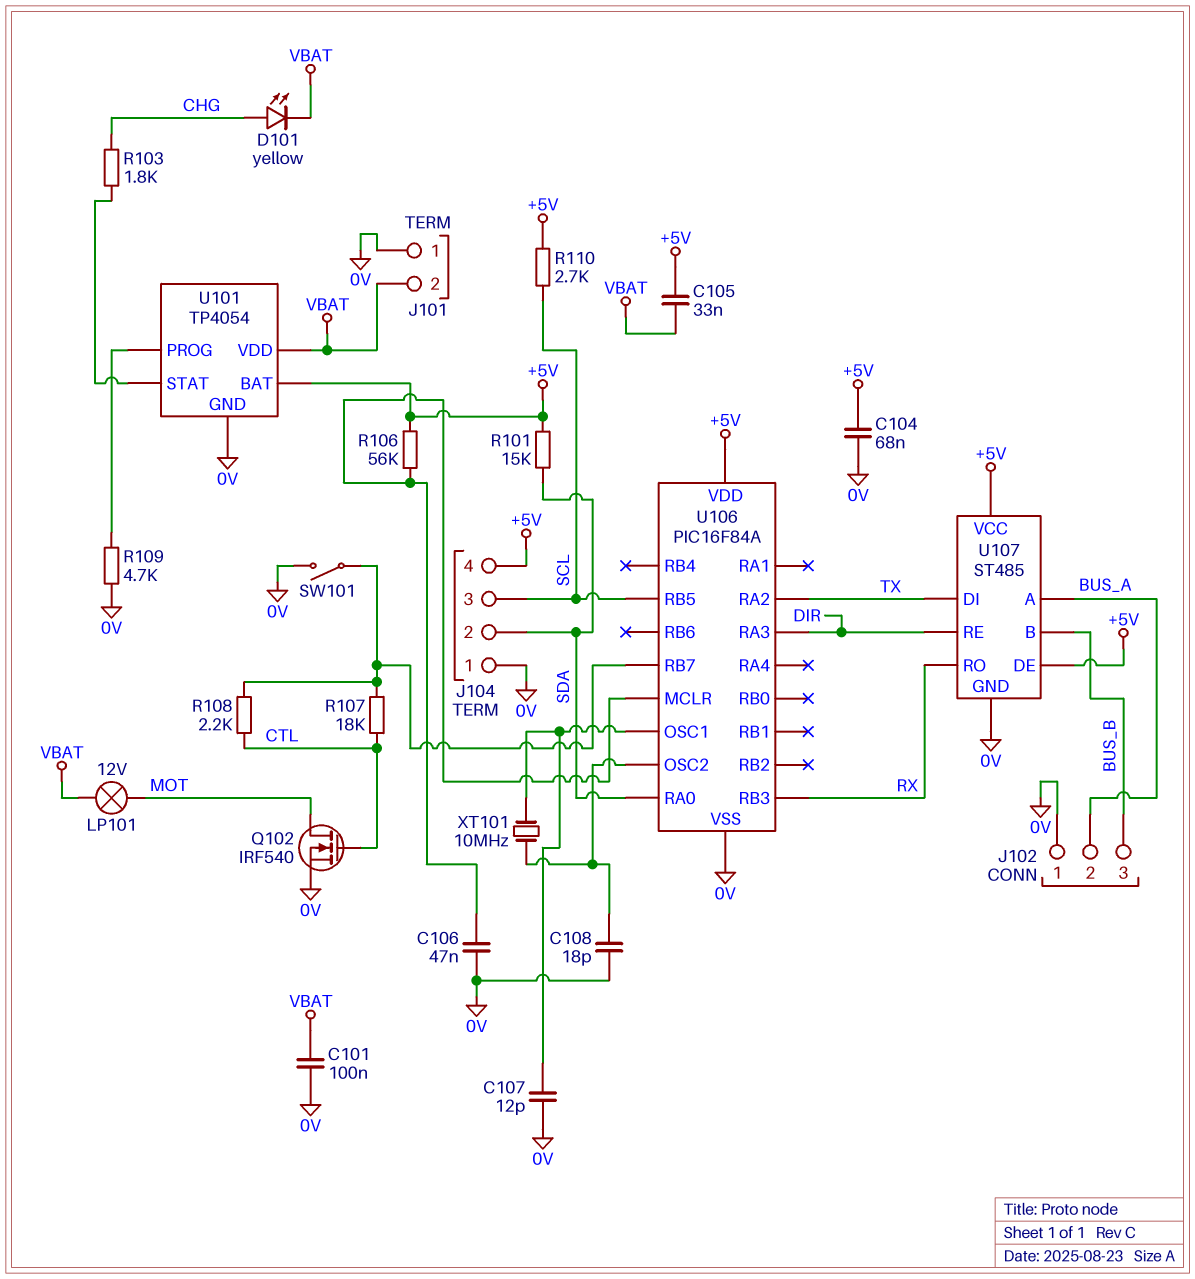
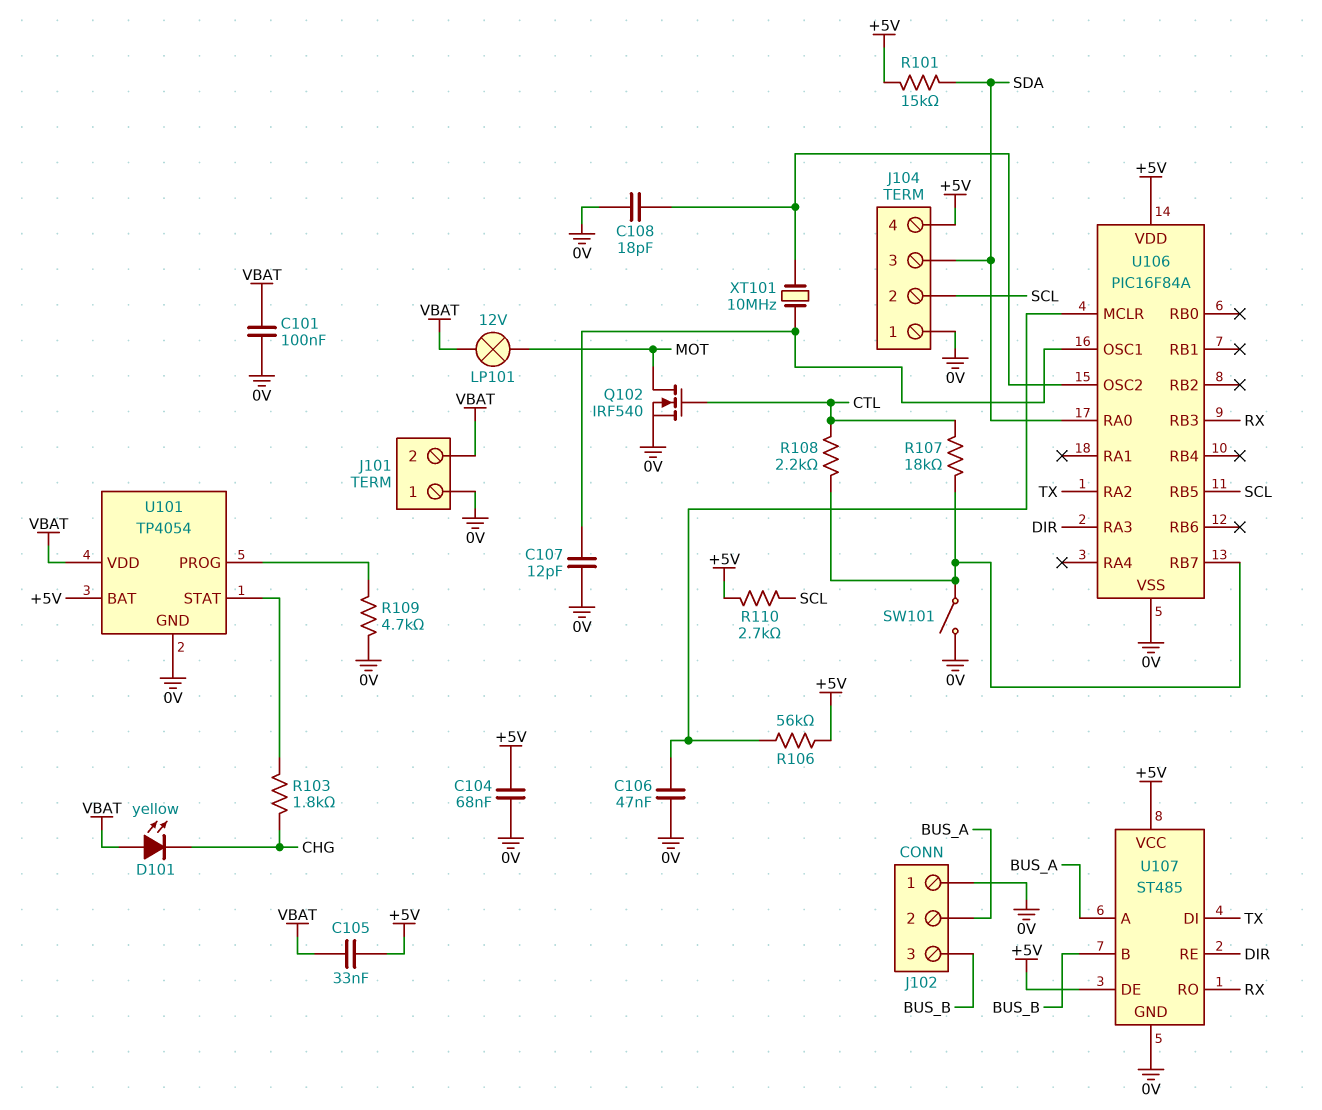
D101: LED yellow (A CHG, K VBAT) -> LED yellow (A VBAT, K CHG)
J104 pin 2: SDA -> SCL
J104 pin 3: SCL -> SDA

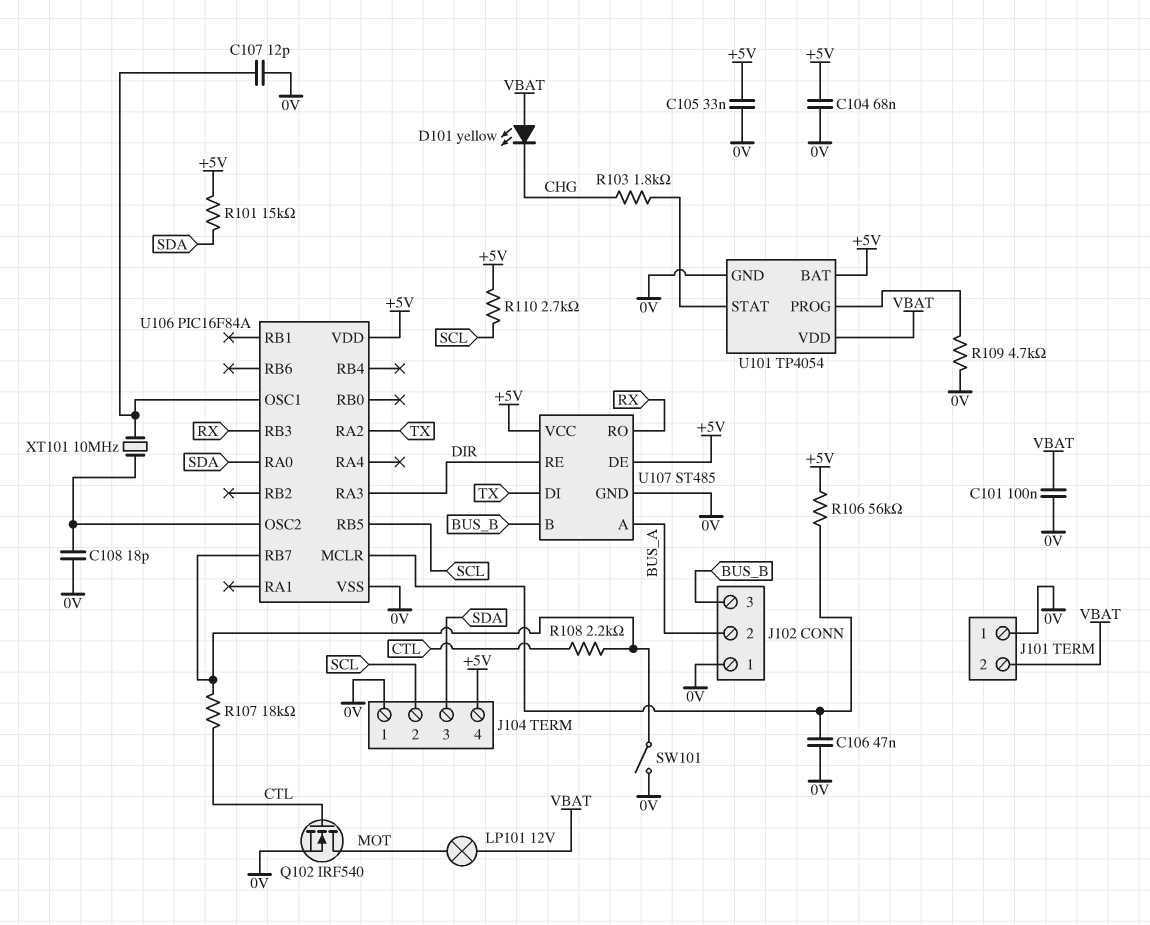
C105: 33nF (+5V, VBAT) -> 33nF (+5V, 0V)

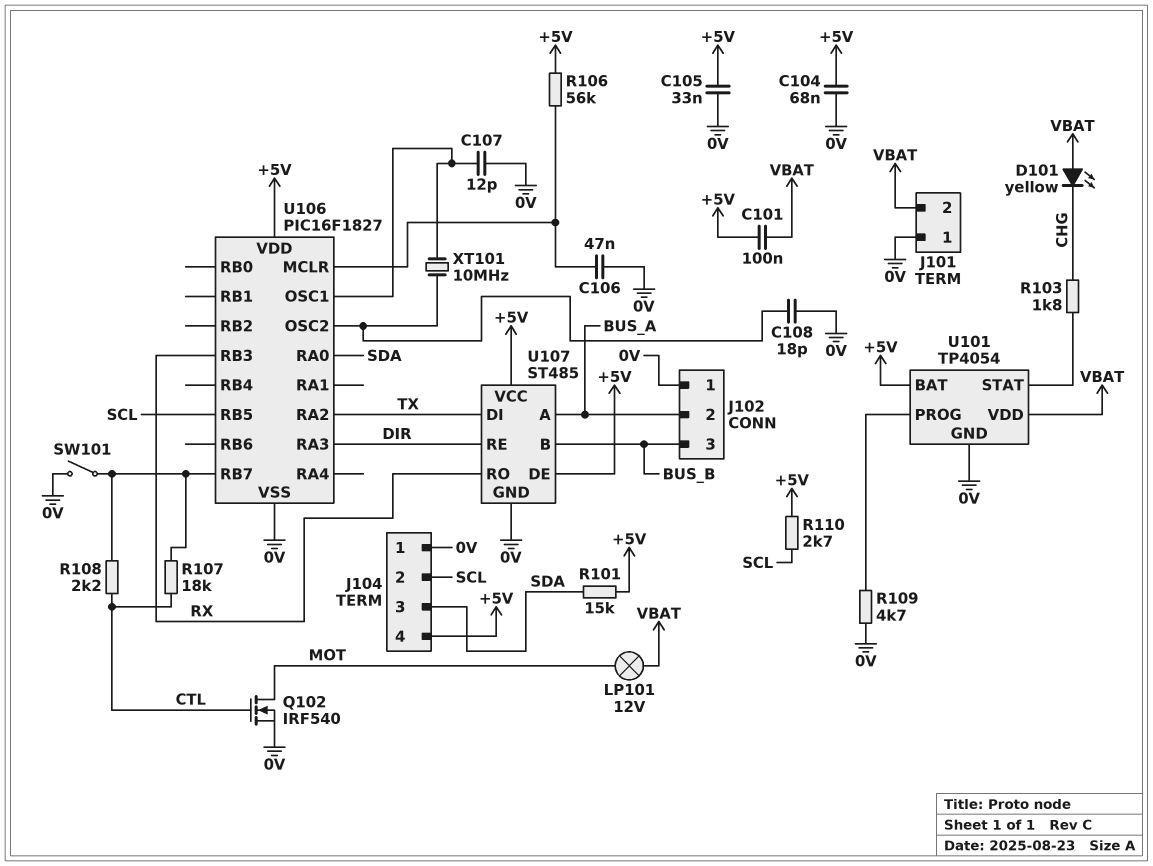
C101: 100nF (0V, VBAT) -> 100nF (+5V, VBAT)
U106: PIC16F84A -> PIC16F1827

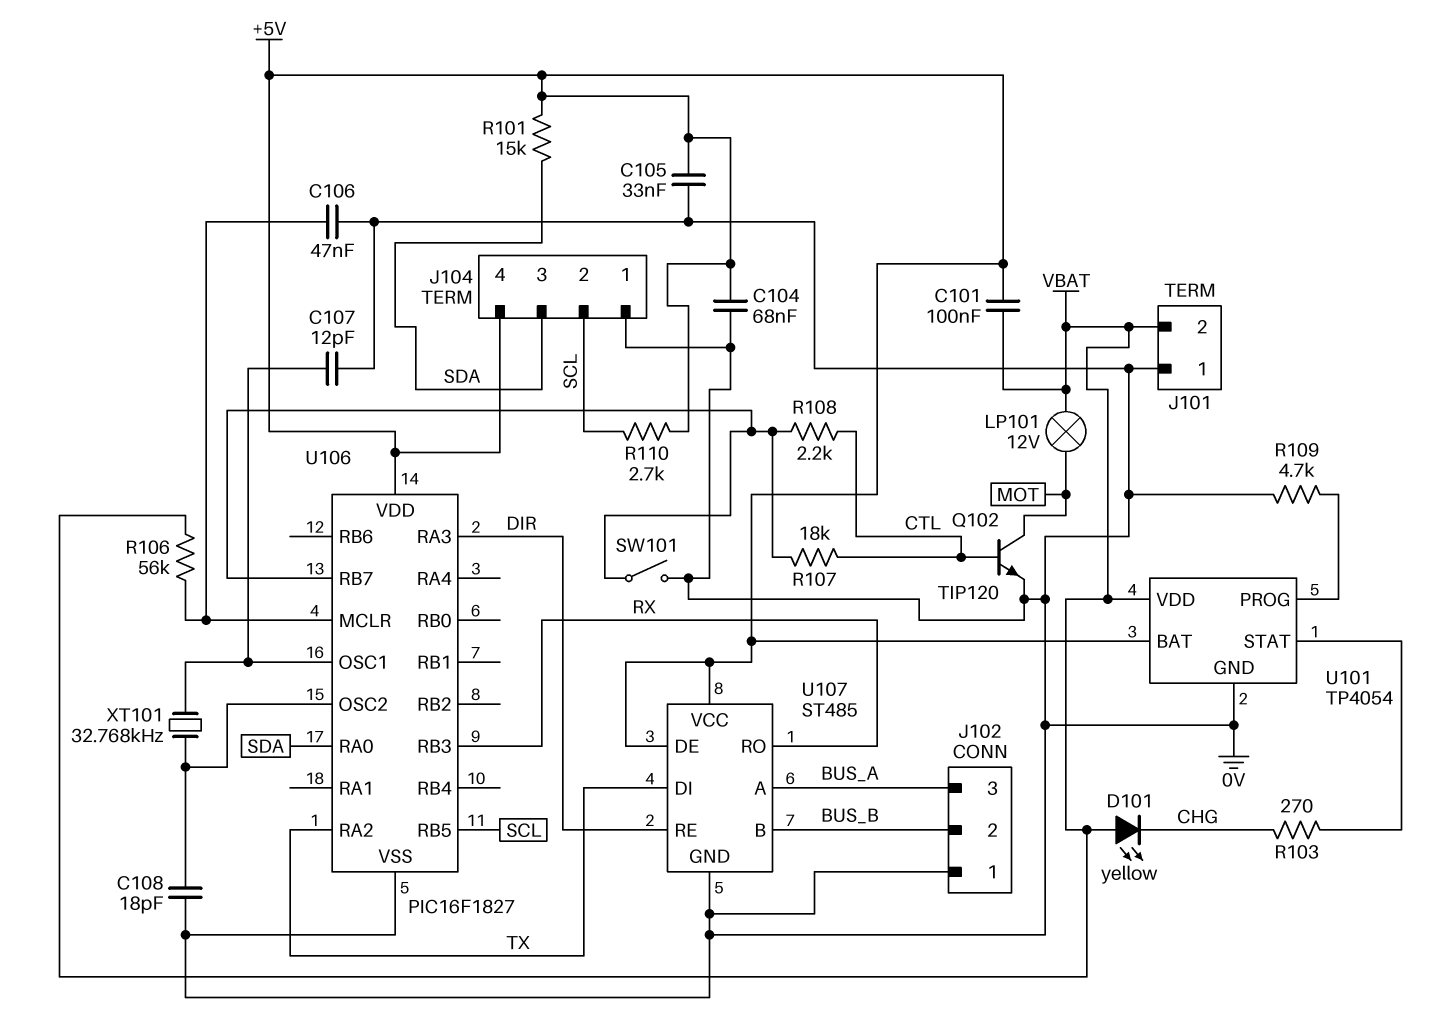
J102 pin 2: BUS_A -> BUS_B
J102 pin 3: BUS_B -> BUS_A
Q102: NMOS IRF540 (G CTL, D MOT, S 0V) -> NPN TIP120 (B CTL, C MOT, E 0V)
R103: 1.8k (CHG, U101/STAT) -> 270 (CHG, U101/STAT)
R106: 56k (+5V, U106/MCLR) -> 56k (U106/MCLR, VBAT)
XT101: 10MHz (U106/OSC1, U106/OSC2) -> 32.768kHz (U106/OSC1, U106/OSC2)

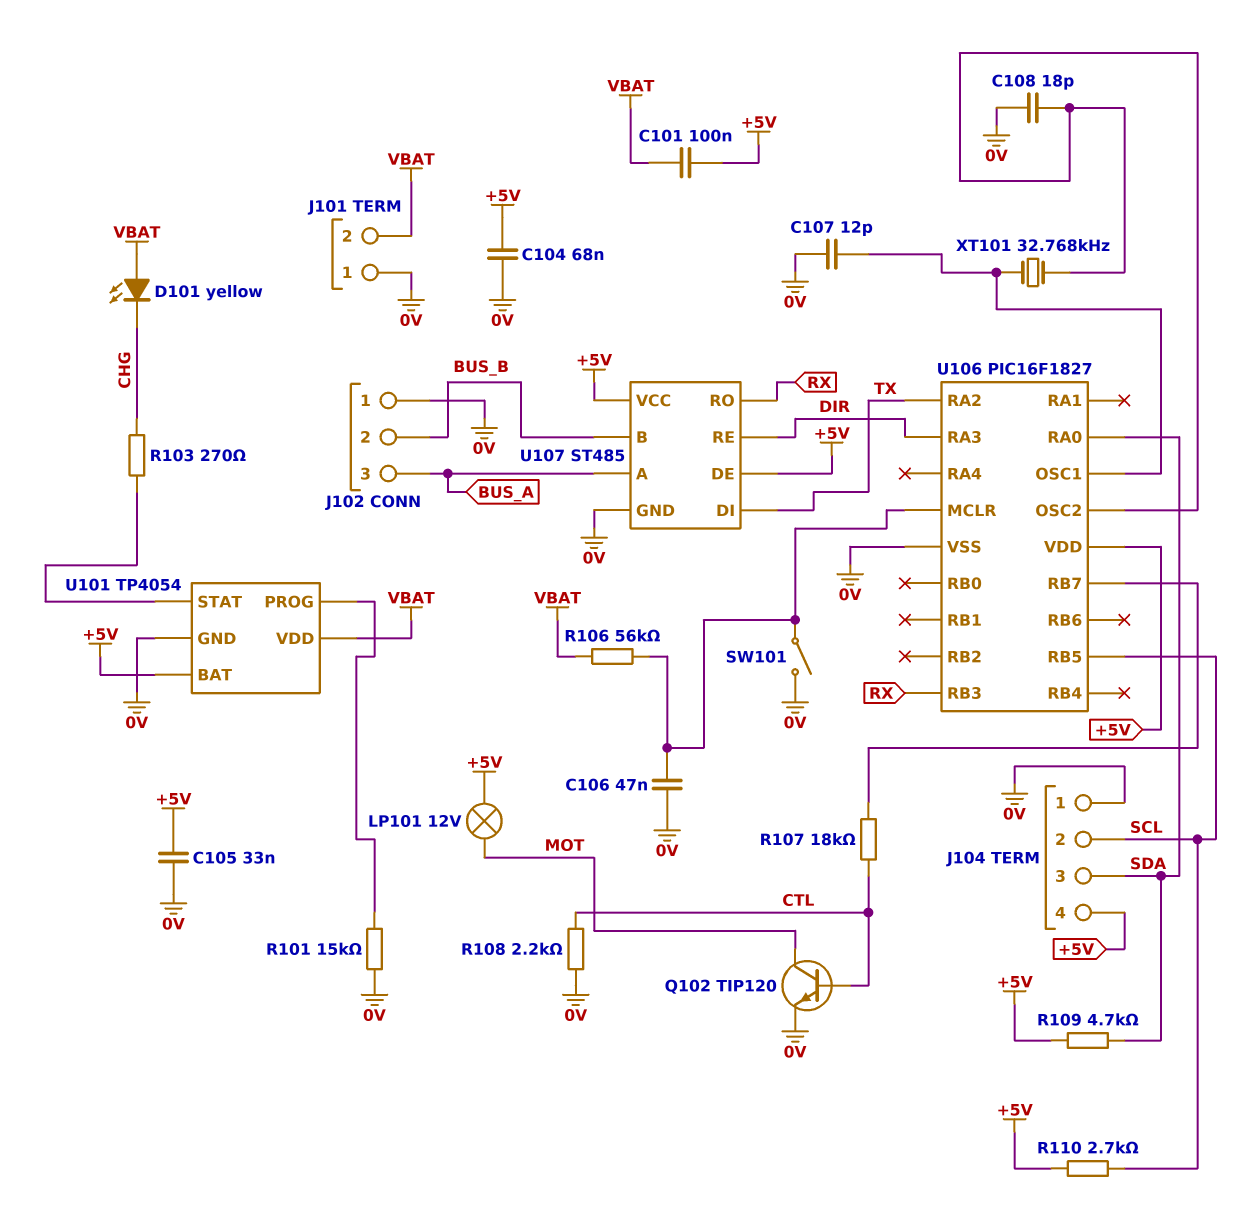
LP101: lamp 12V (MOT, VBAT) -> lamp 12V (+5V, MOT)
R101: 15k (+5V, SDA) -> 15k (0V, U101/PROG)
R108: 2.2k (CTL, U106/RB7) -> 2.2k (0V, CTL)
R109: 4.7k (0V, U101/PROG) -> 4.7k (+5V, SDA)
SW101: switch (0V, U106/RB7) -> switch (0V, U106/MCLR)

